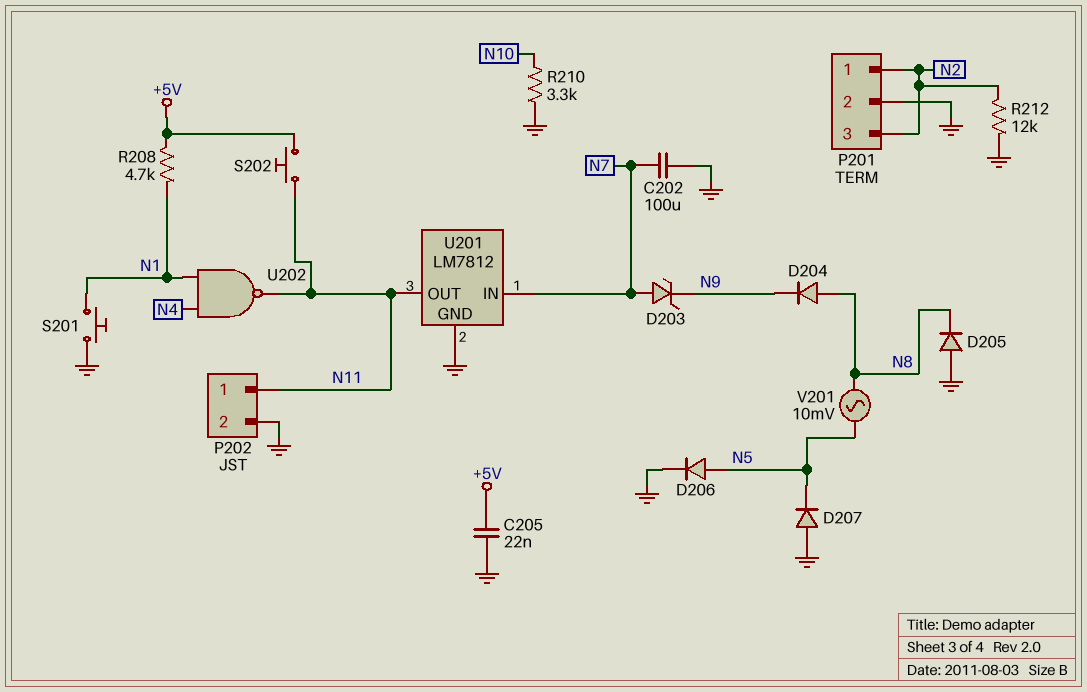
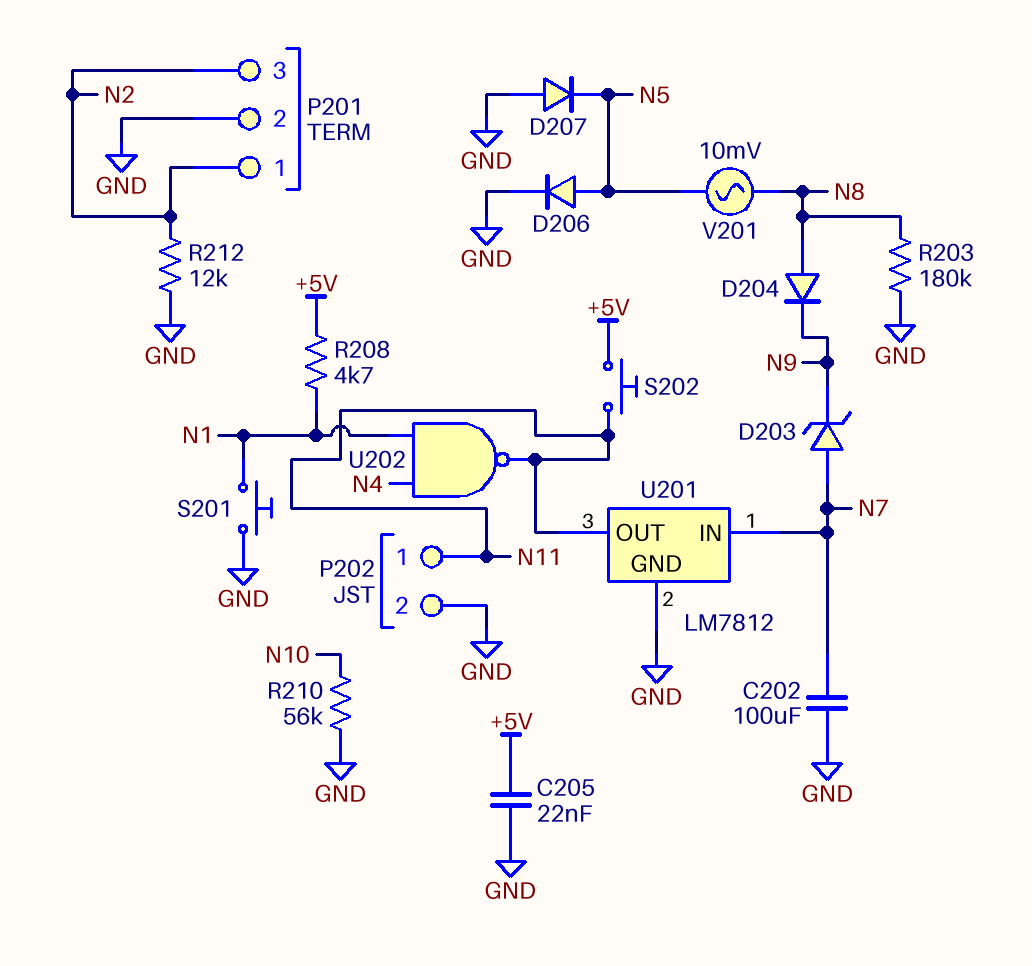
D205: diode (A GND, K N8) -> none
R203: none -> 180k (GND, N8)
R210: 3.3k (GND, N10) -> 56k (GND, N10)

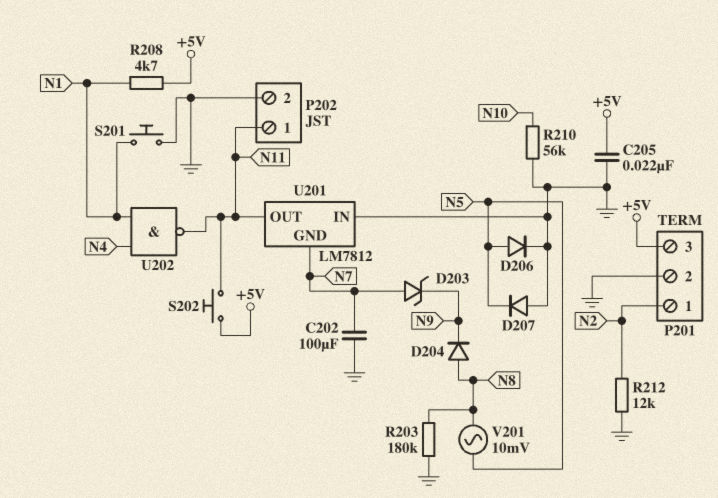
P201 pin 3: N2 -> +5V
U201 pin GND: GND -> N7
U201 pin IN: N7 -> GND

